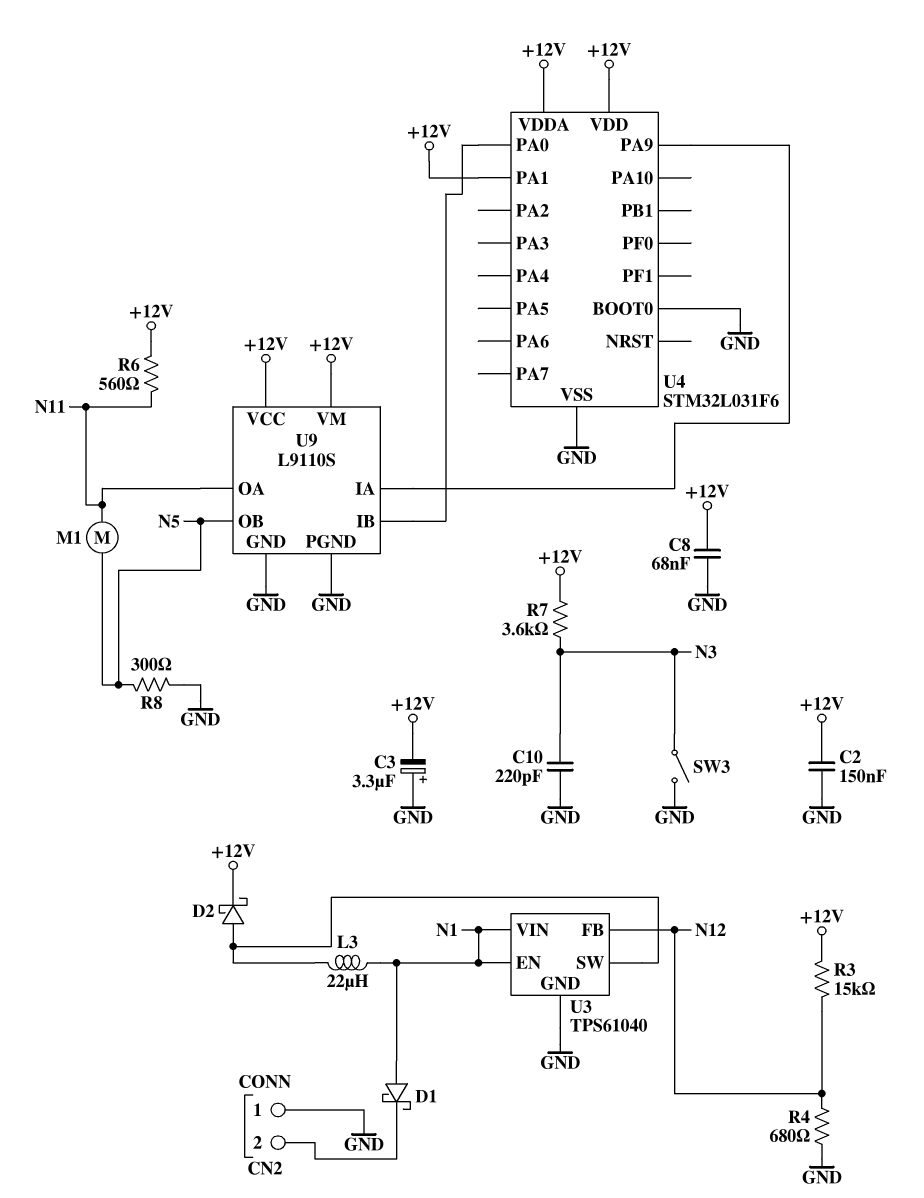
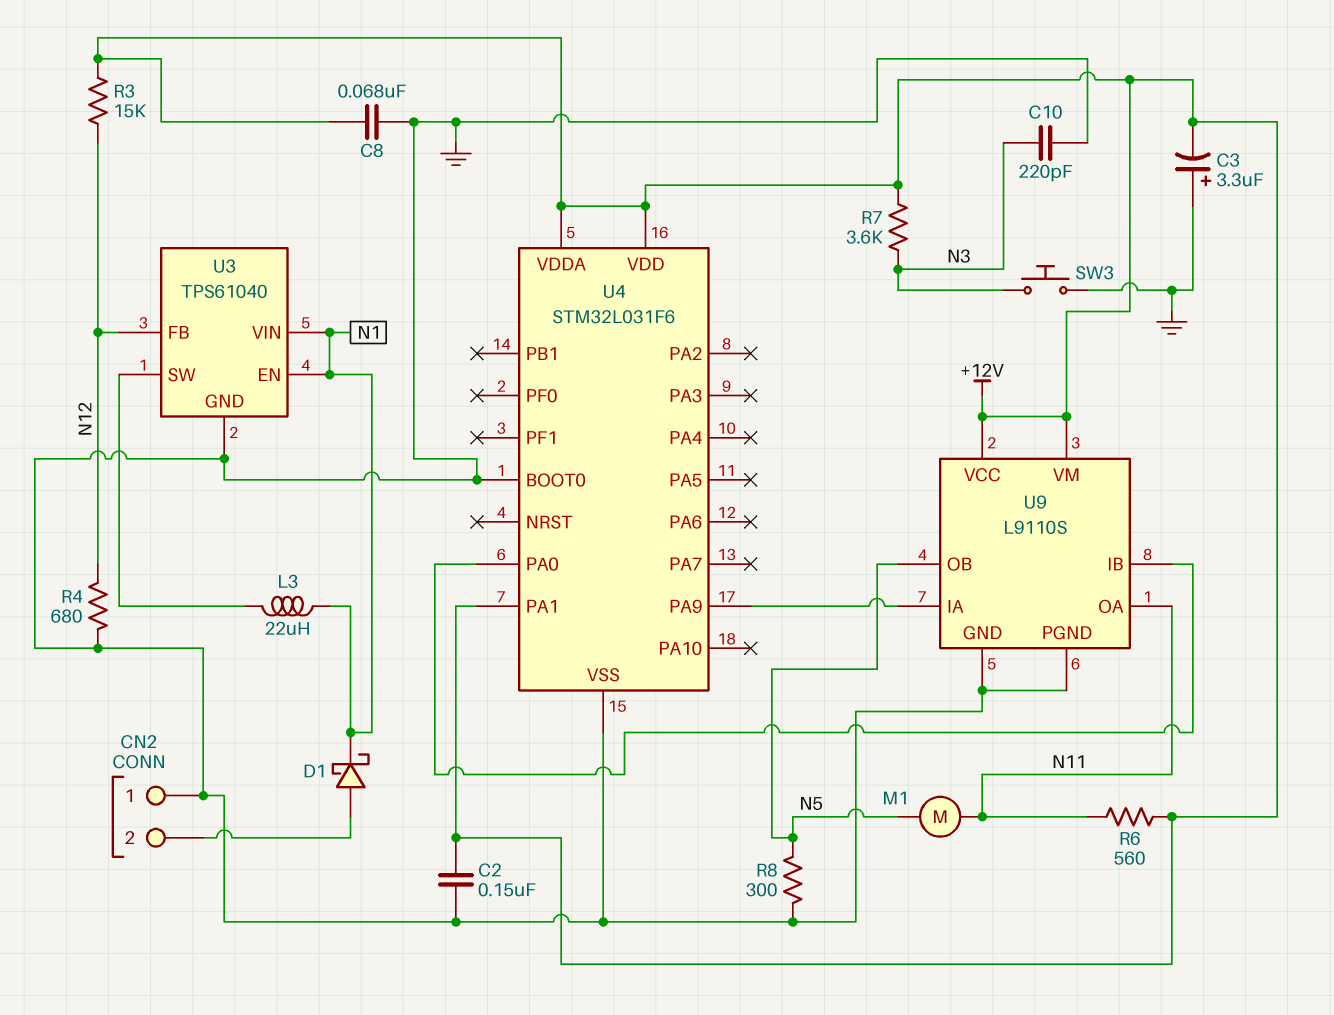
D1: schottky (A N1, K CN2/2) -> schottky (A CN2/2, K N1)
D2: schottky (A U3/SW, K +12V) -> none
SW3: switch (GND, N3) -> button (GND, N3)

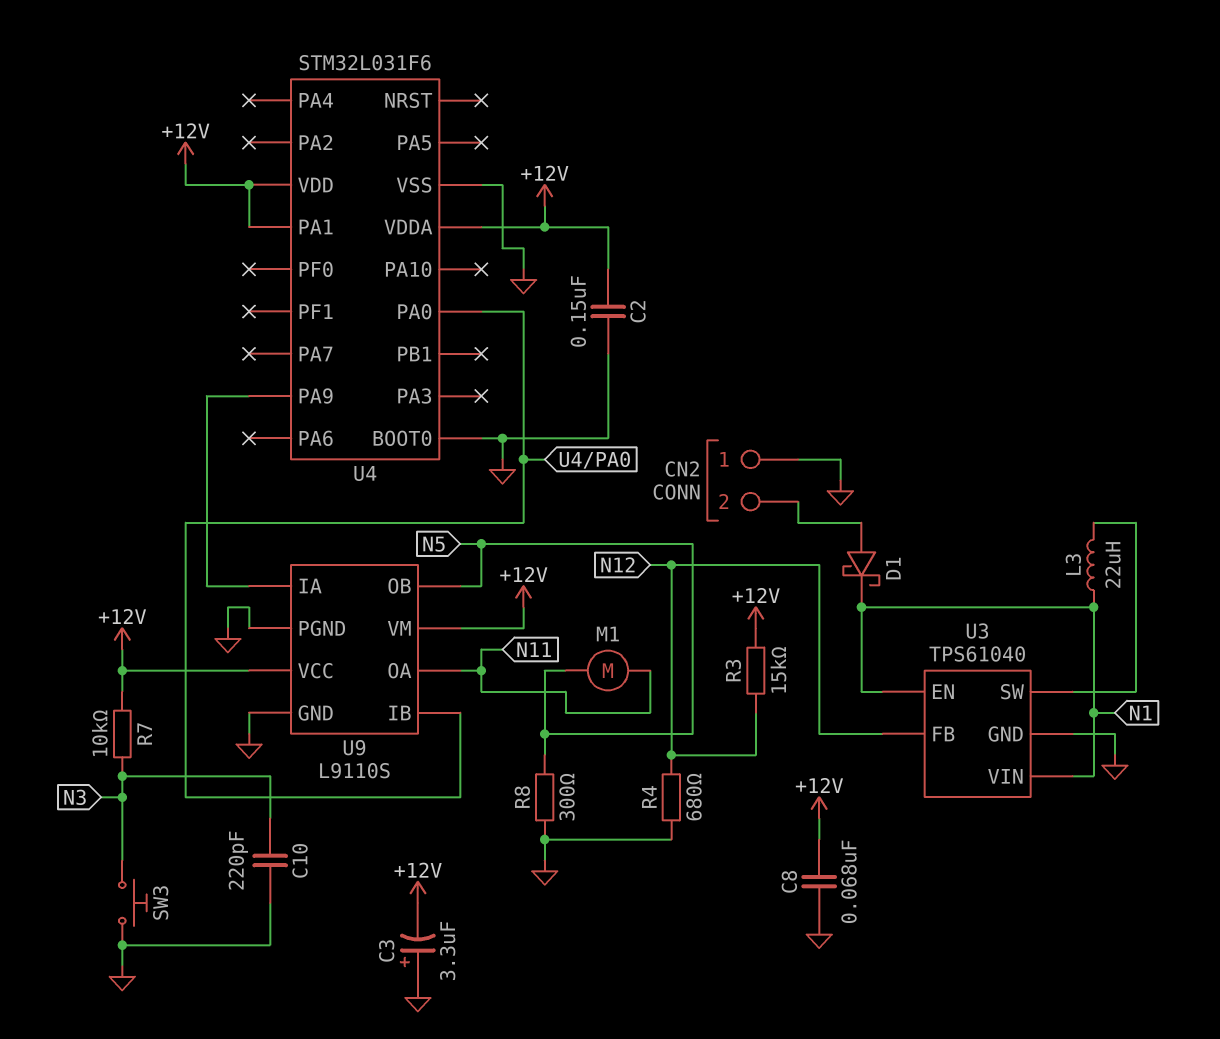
R6: 560 (+12V, N11) -> none
R7: 3.6k (+12V, N3) -> 10k (+12V, N3)

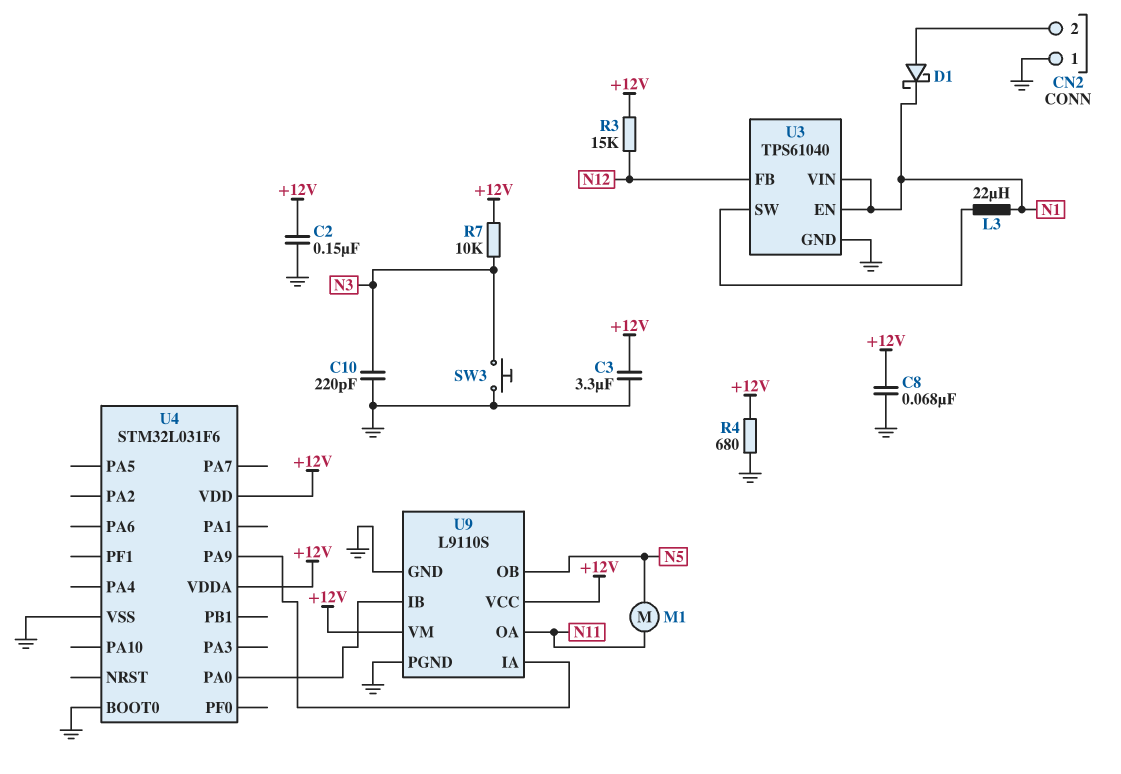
C3: 3.3uF (plus GND, minus +12V) -> 3.3uF (+12V, GND)
R4: 680 (GND, N12) -> 680 (+12V, GND)
R8: 300 (GND, N5) -> none
U4 pin PA1: +12V -> none

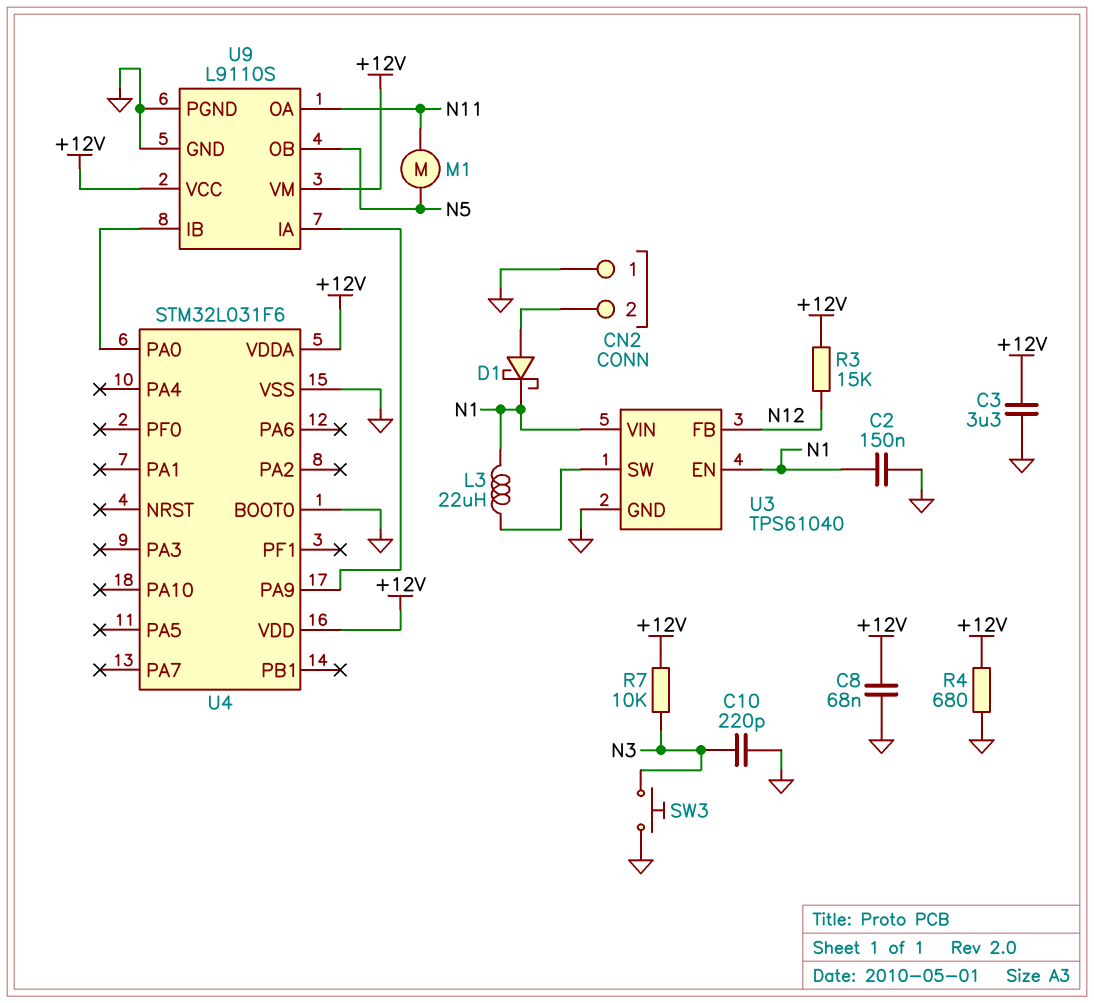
C2: 150nF (+12V, GND) -> 150nF (GND, N1)

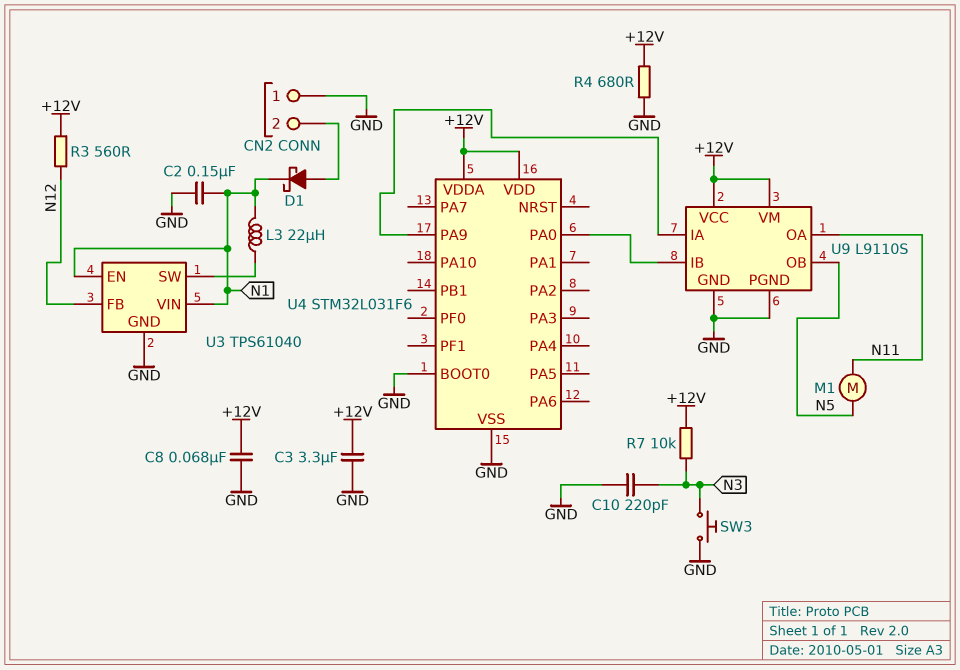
R3: 15k (+12V, N12) -> 560 (+12V, N12)

